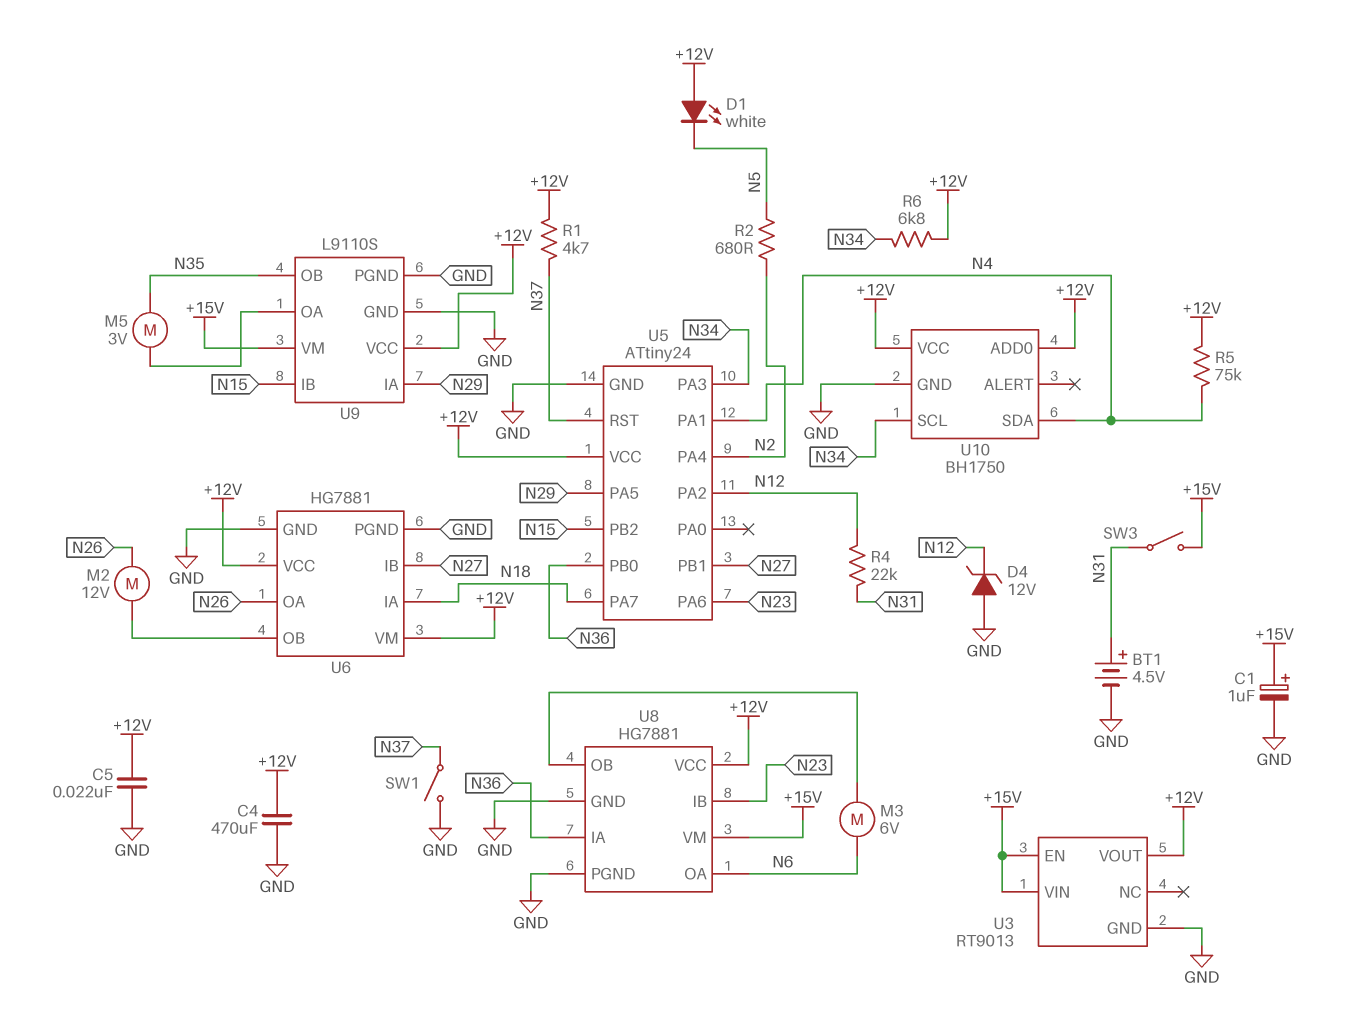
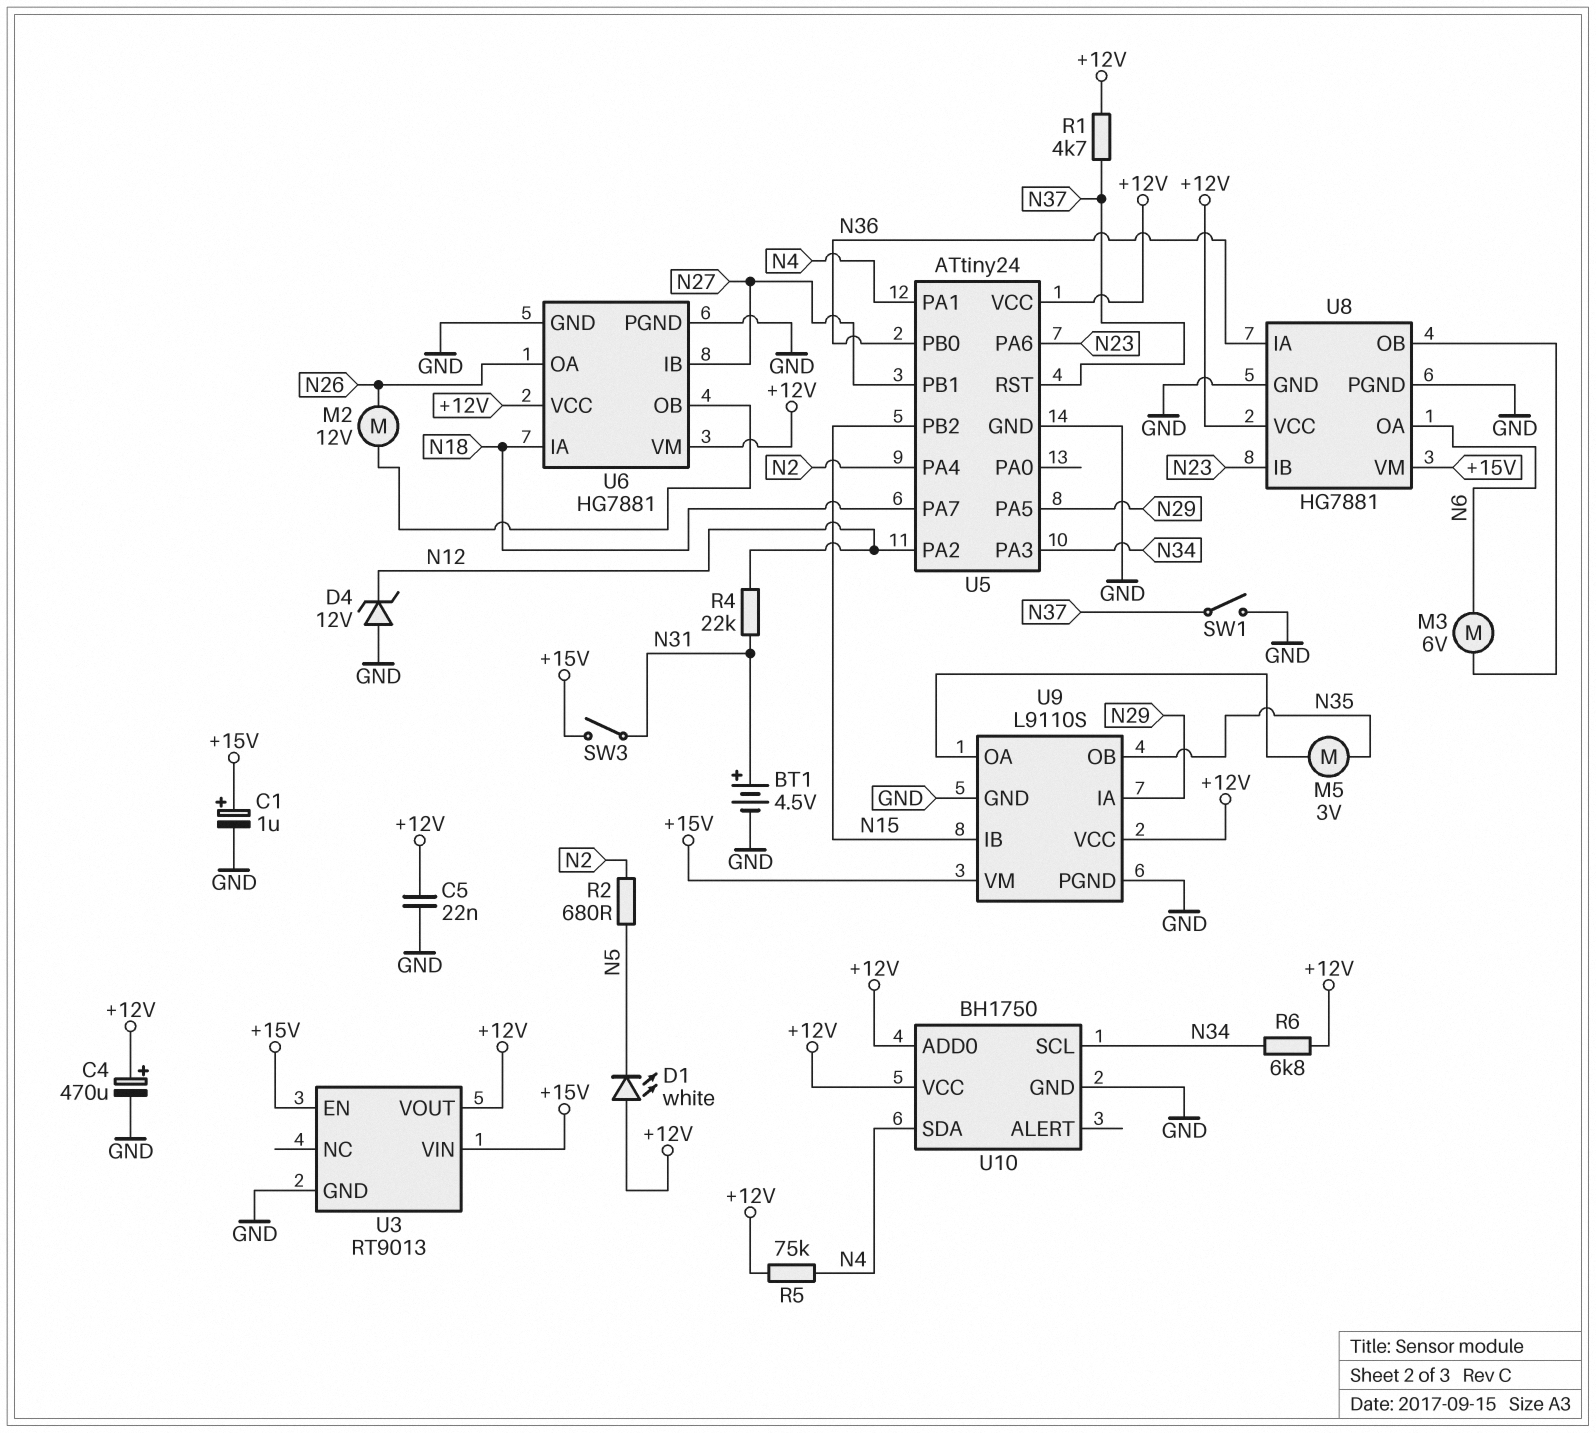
C4: 470uF (+12V, GND) -> 470uF (plus +12V, minus GND)

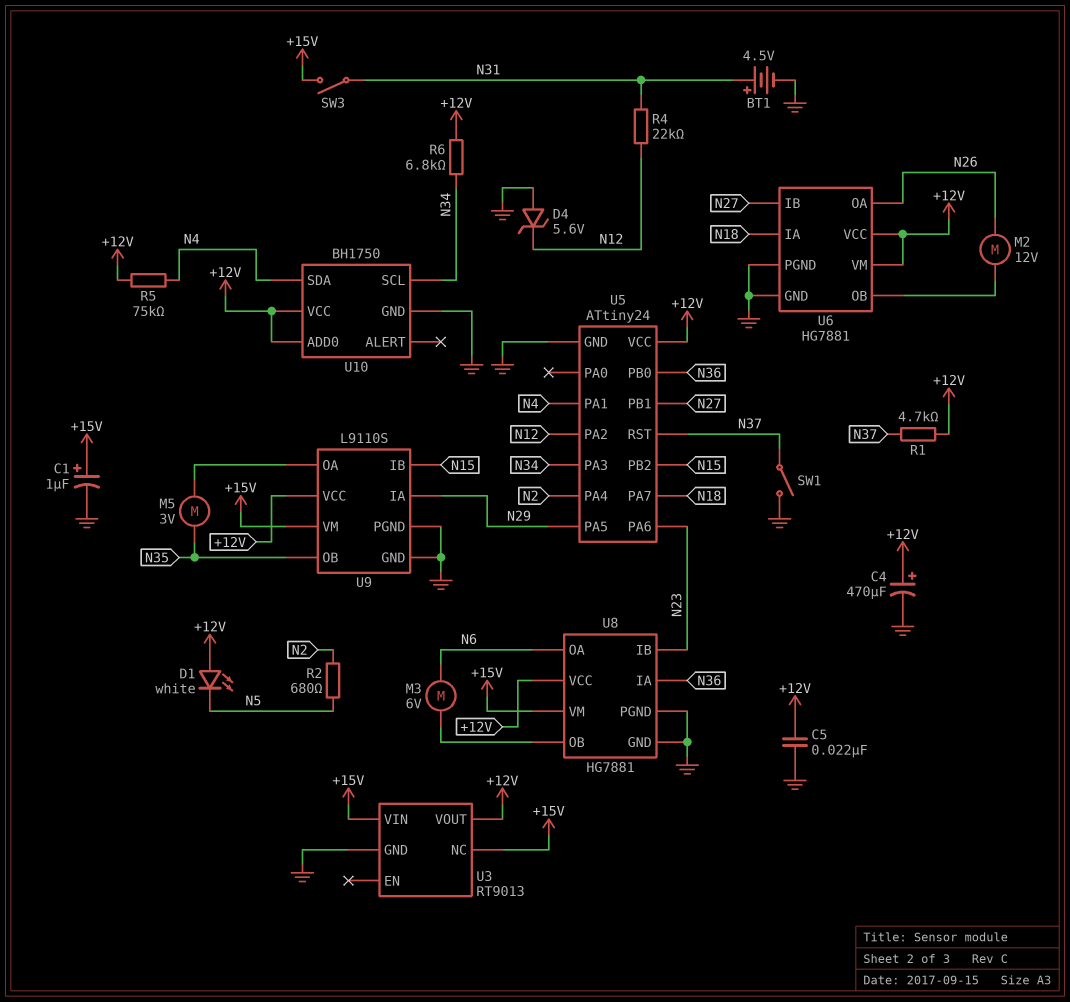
D4: zener 12V (A GND, K N12) -> zener 5.6V (A GND, K N12)
U3 pin EN: +15V -> none
U3 pin NC: none -> +15V

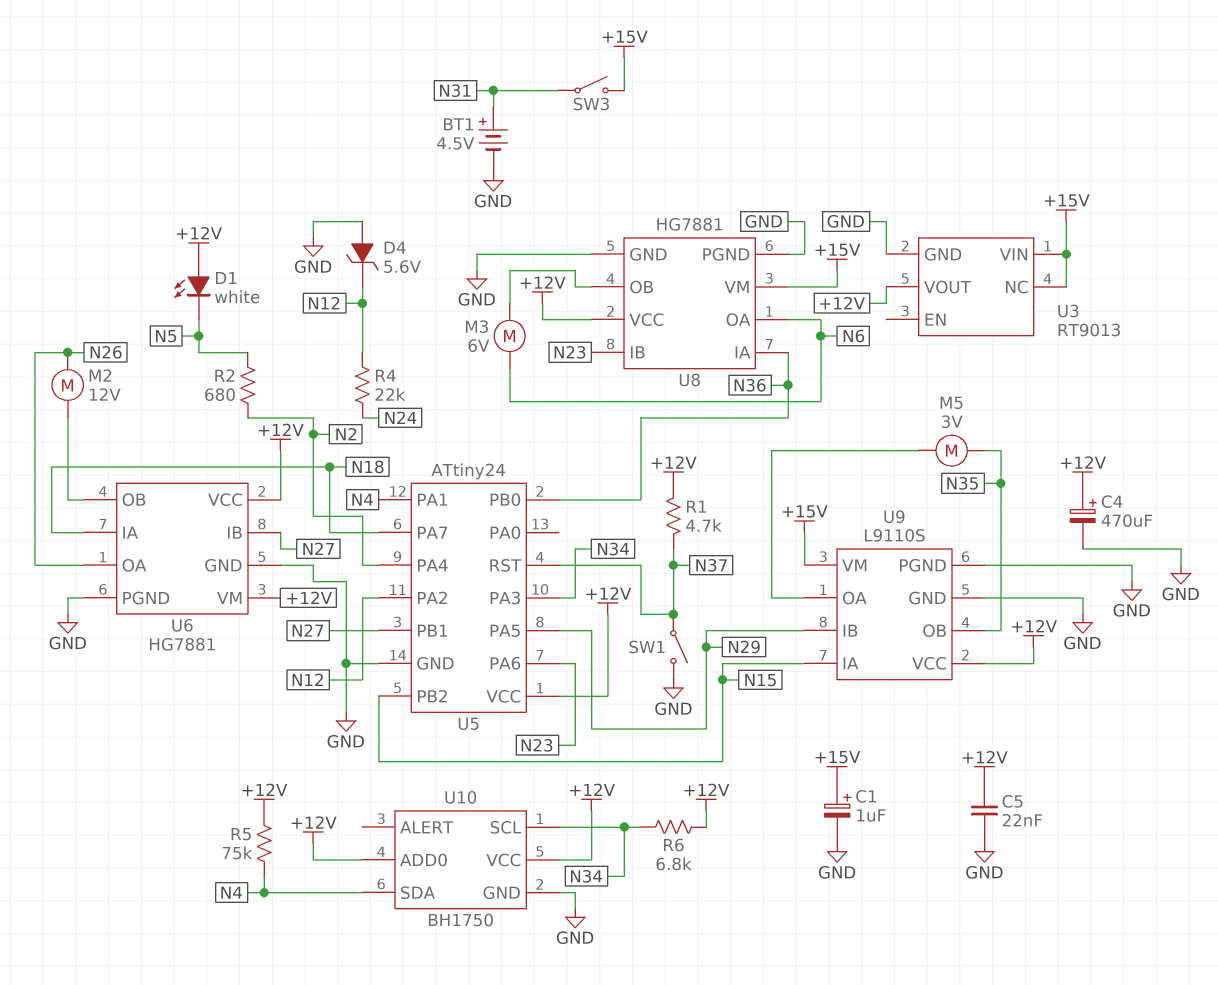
R4: 22k (N12, N31) -> 22k (N12, N24)
U9 pin IA: N29 -> N15
U9 pin IB: N15 -> N29

